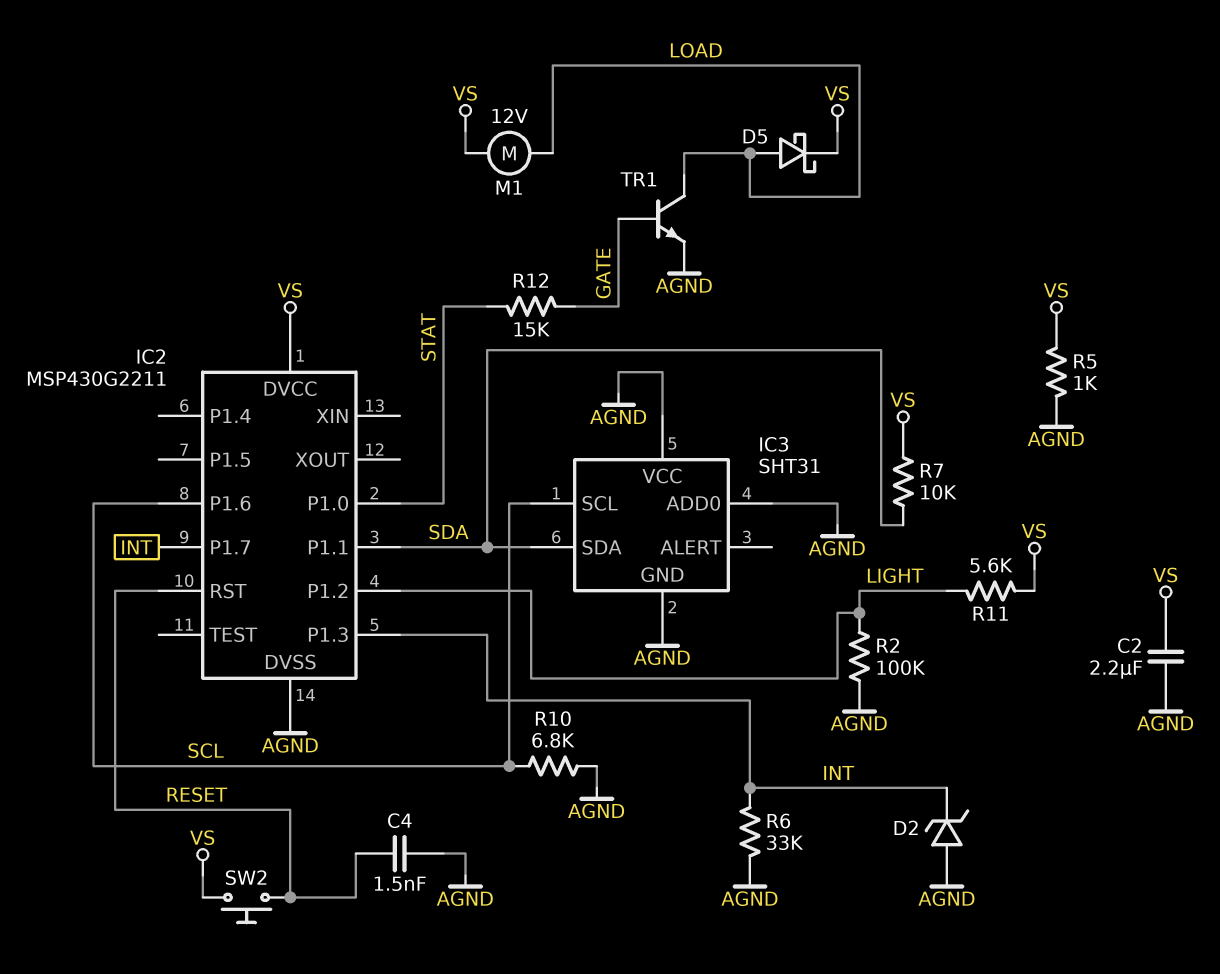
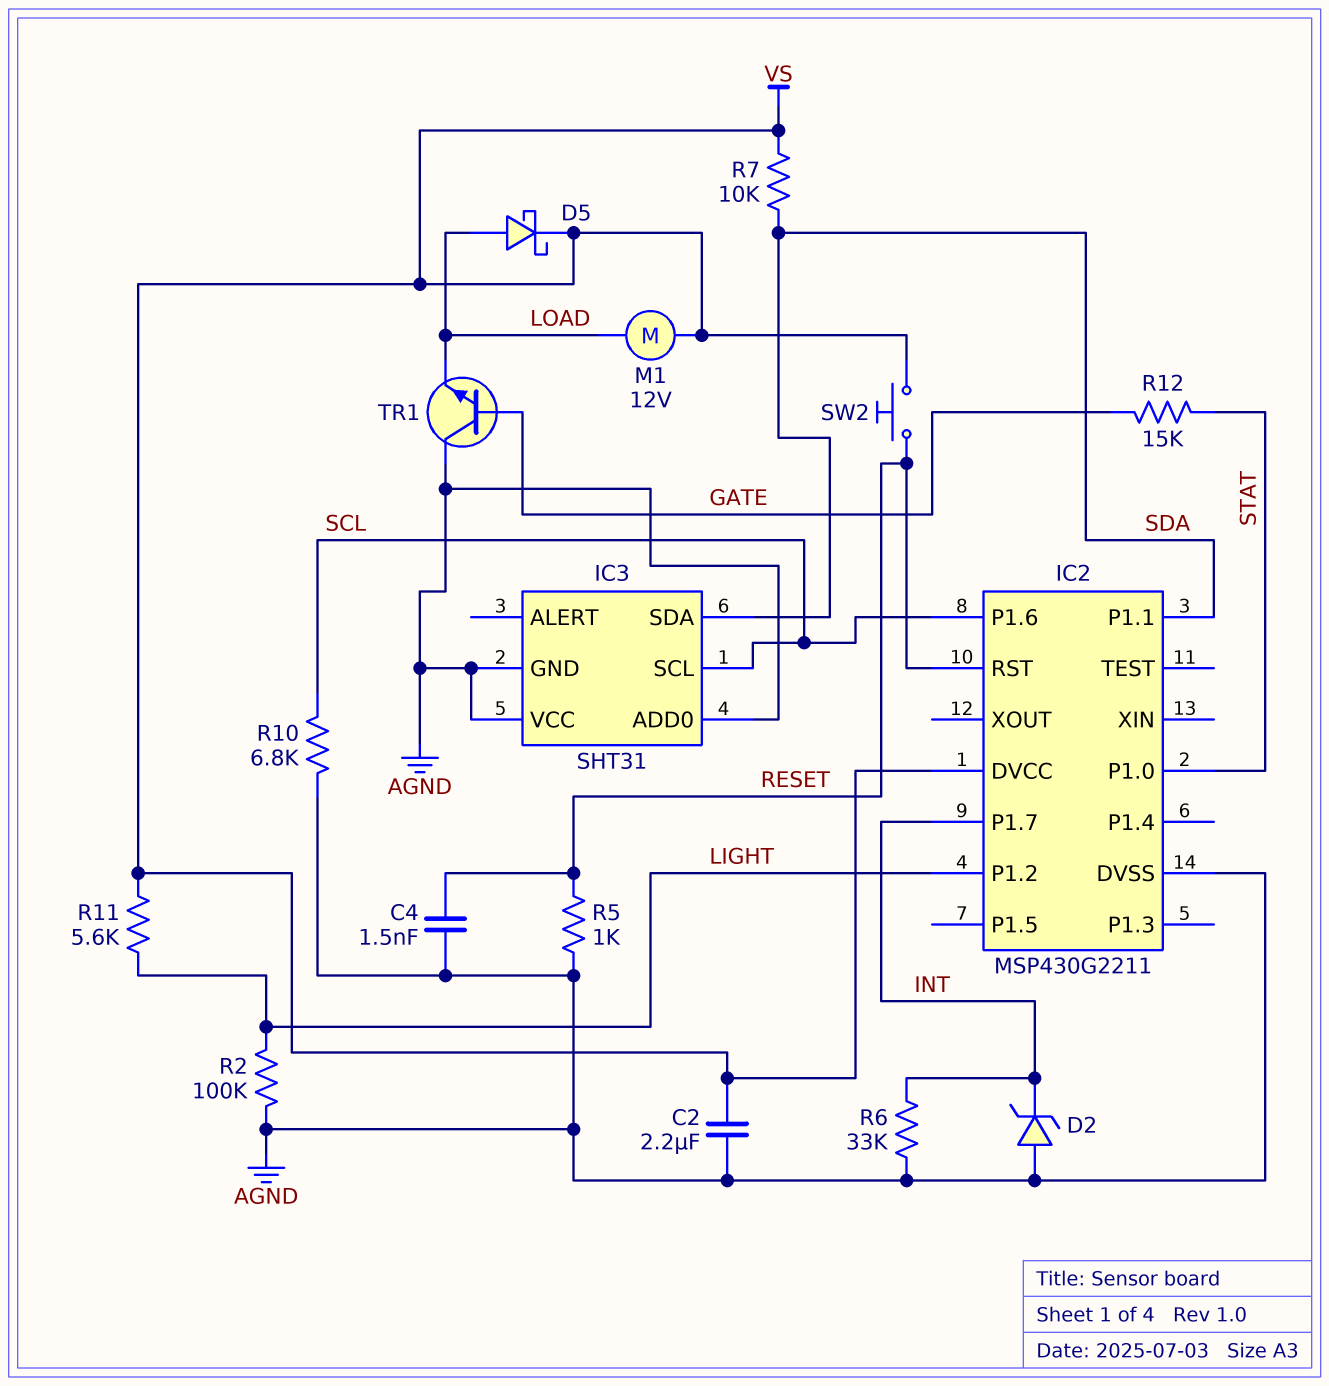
IC2 pin P1.3: INT -> none
R5: 1k (AGND, VS) -> 1k (AGND, RESET)
TR1: NPN (B GATE, C LOAD, E AGND) -> NPN (B GATE, C AGND, E LOAD)

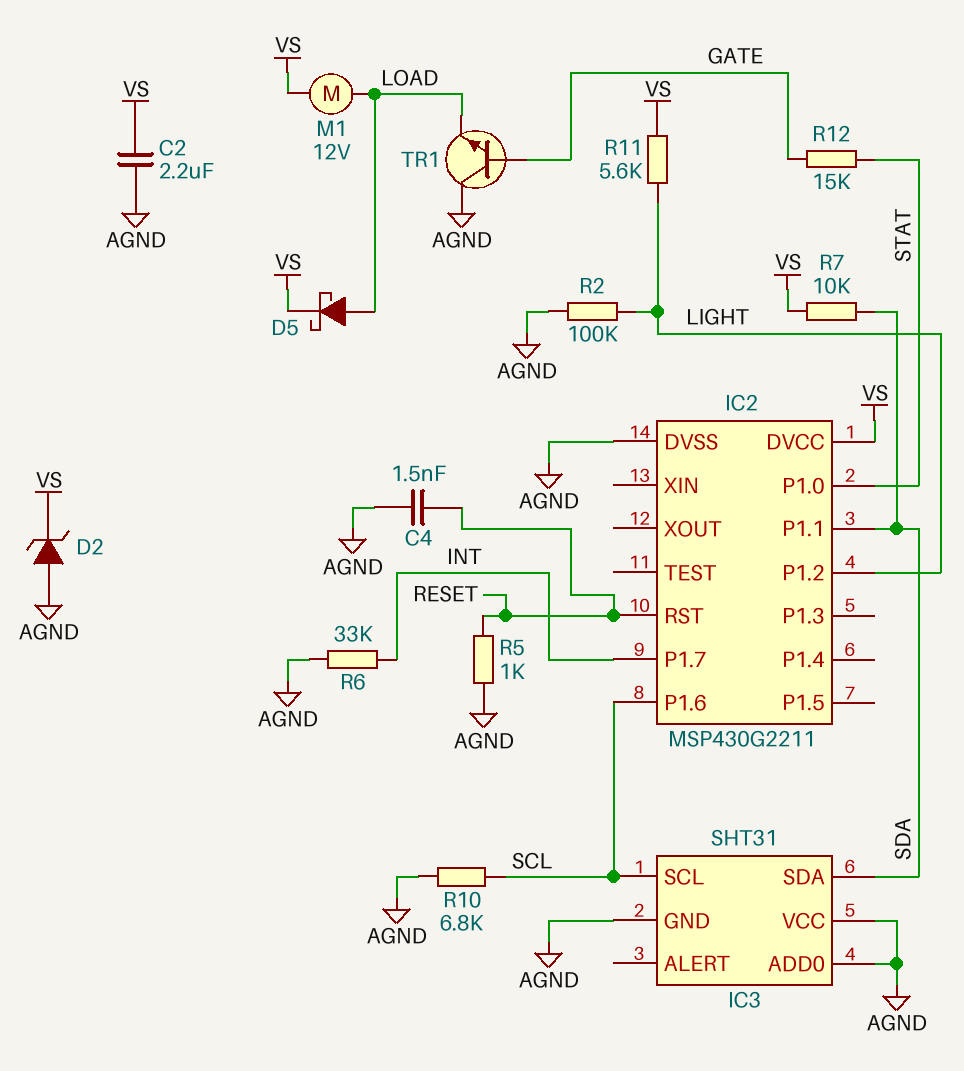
D2: zener (A AGND, K INT) -> zener (A AGND, K VS)
SW2: button (RESET, VS) -> none

